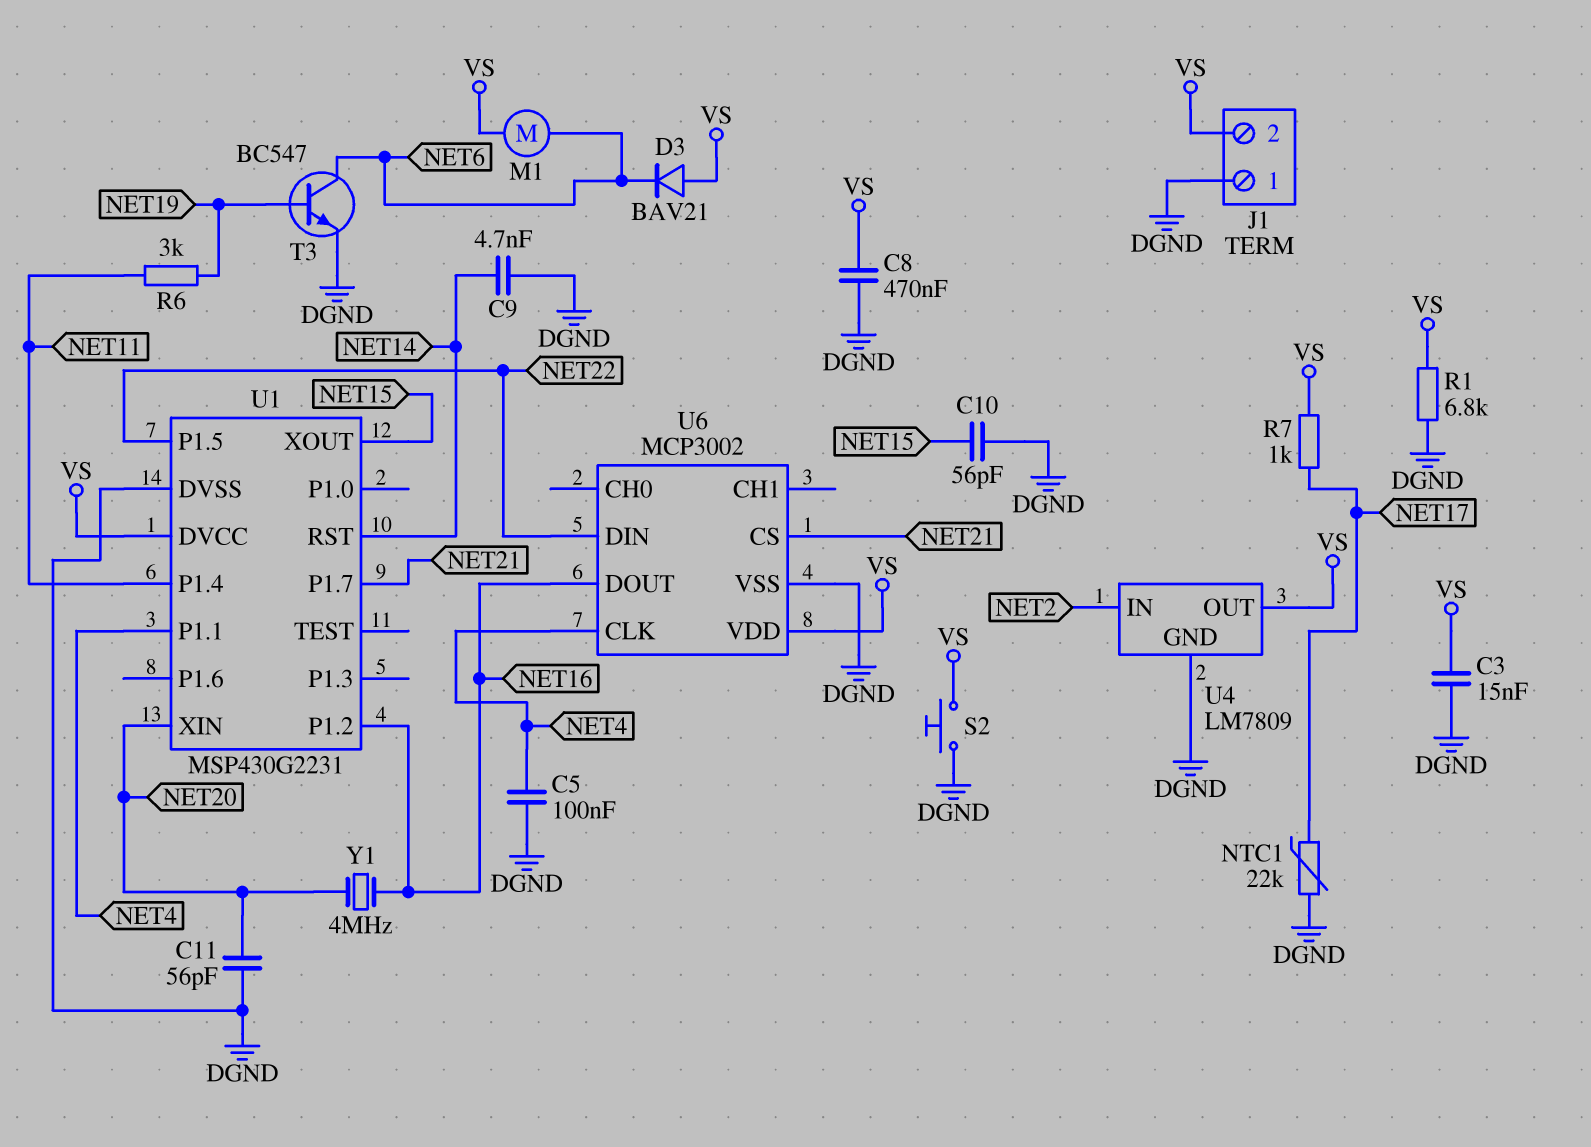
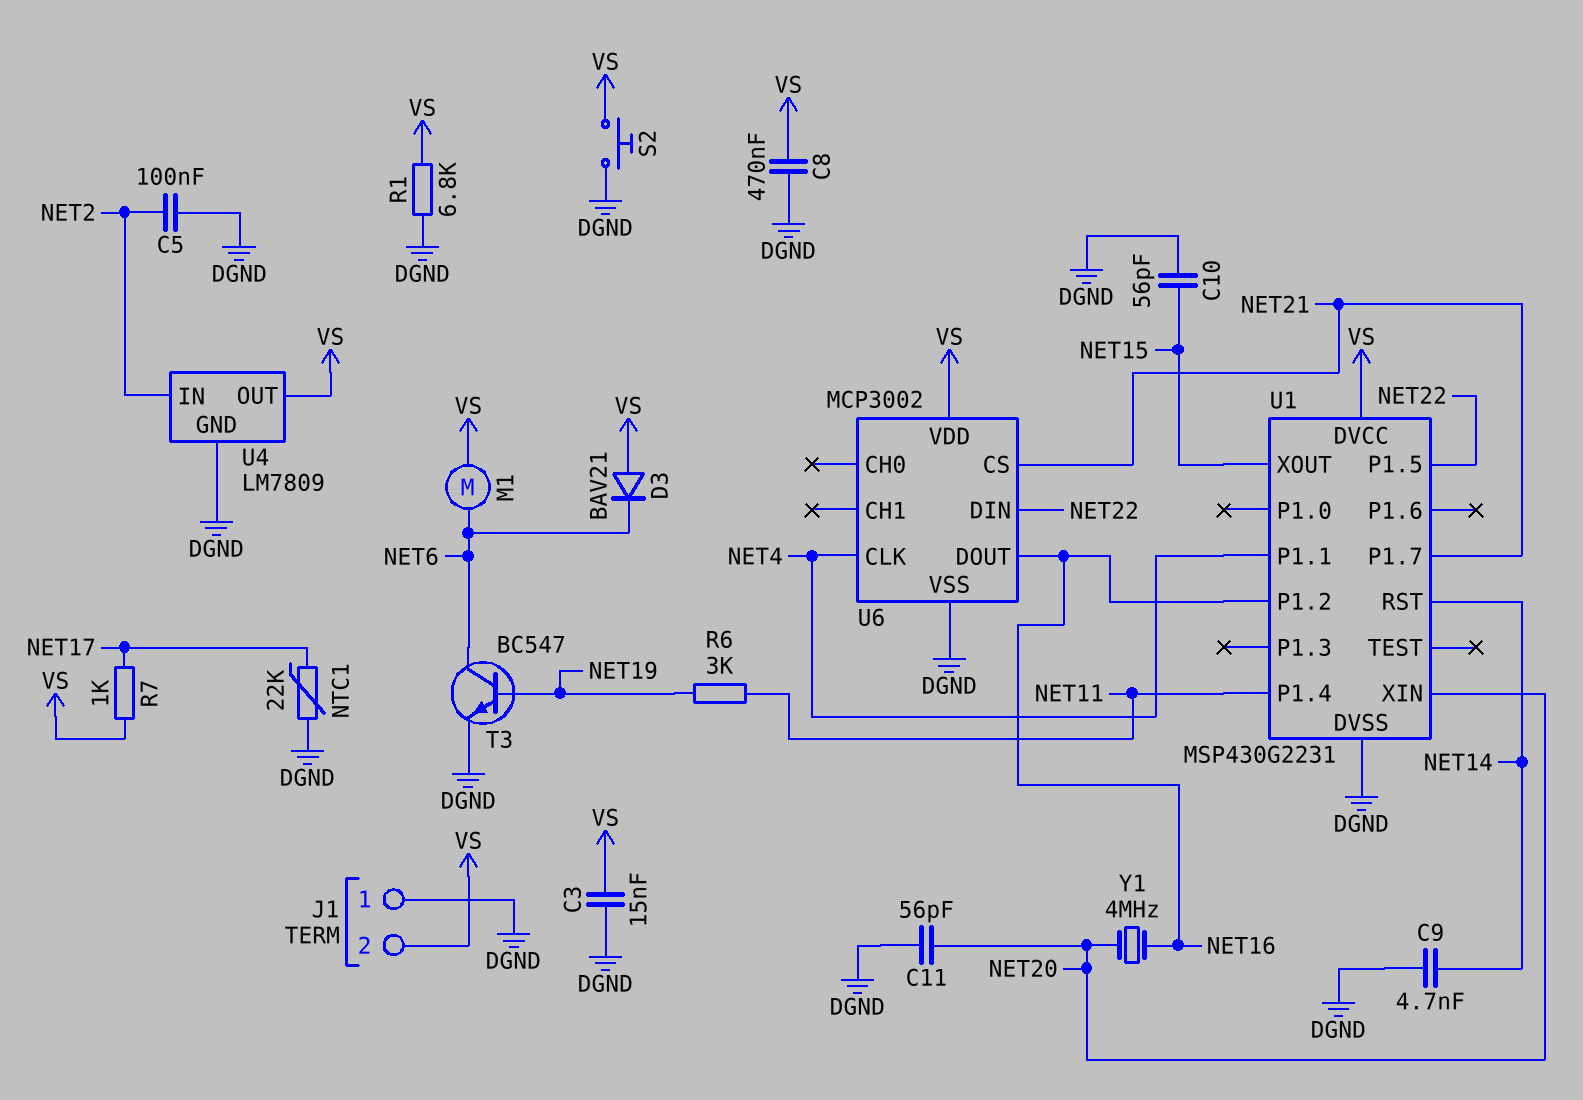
C5: 100nF (DGND, NET4) -> 100nF (DGND, NET2)

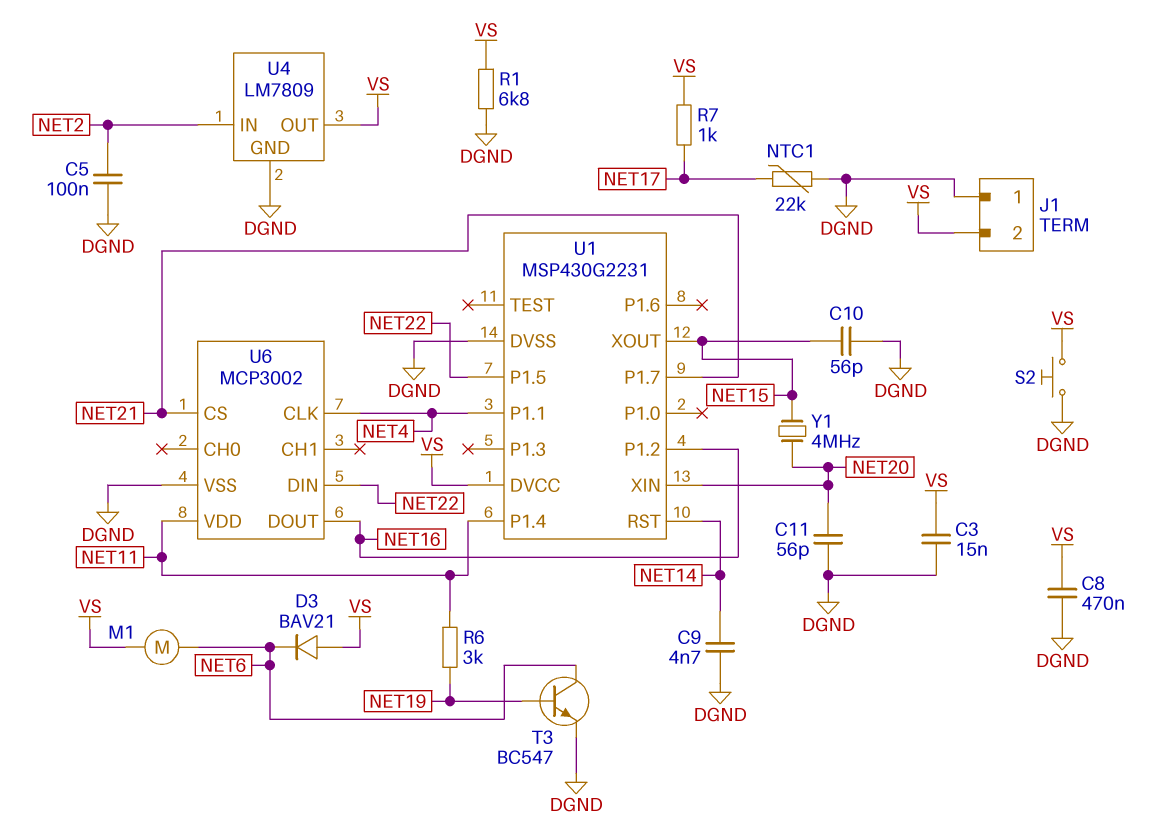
U6 pin VDD: VS -> NET11
Y1: 4MHz (NET16, NET20) -> 4MHz (NET15, NET20)

